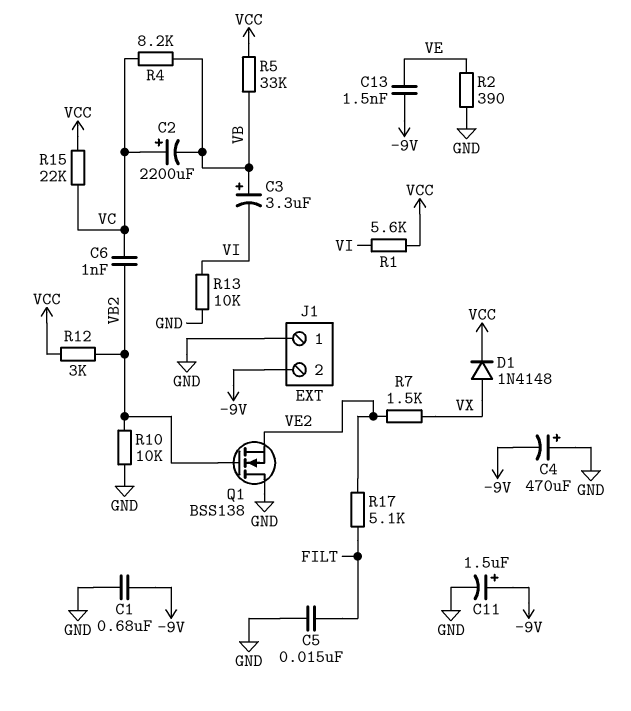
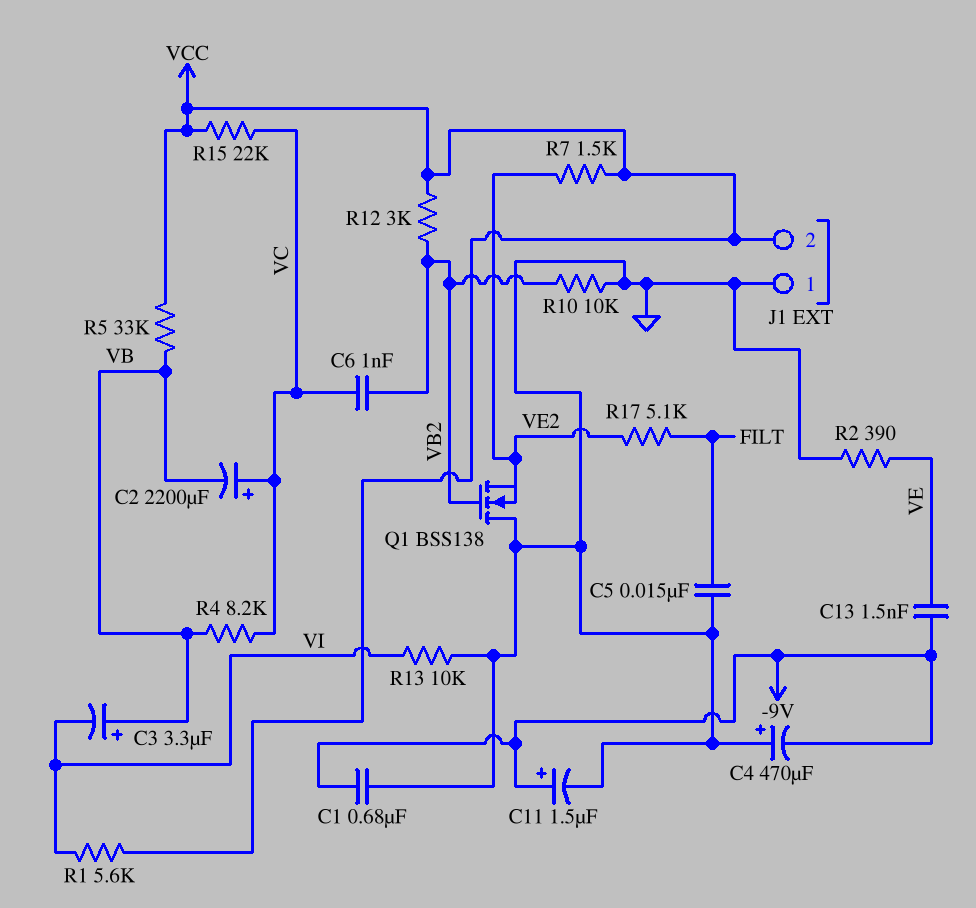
D1: diode 1N4148 (A VX, K VCC) -> none
J1 pin 2: -9V -> VCC
R7: 1.5k (VE2, VX) -> 1.5k (VCC, VE2)

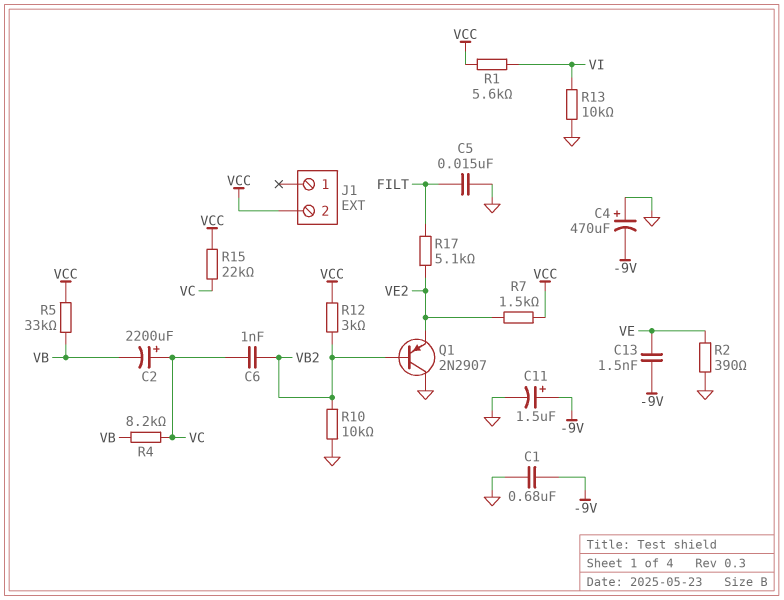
C3: 3.3uF (plus VB, minus VI) -> none
J1 pin 1: GND -> none
Q1: NMOS BSS138 (G VB2, D GND, S VE2) -> PNP 2N2907 (B VB2, C GND, E VE2)

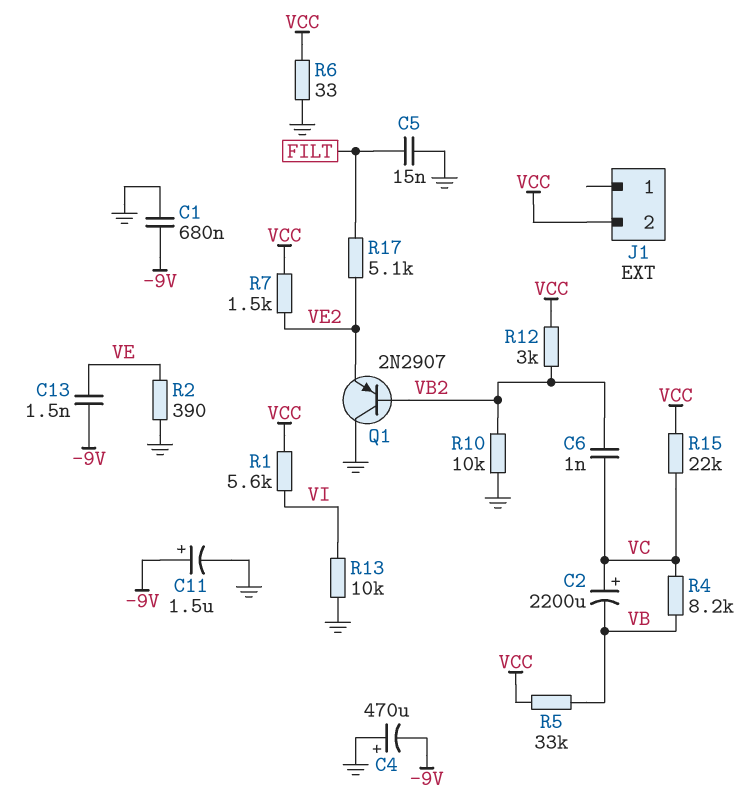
R6: none -> 33 (GND, VCC)

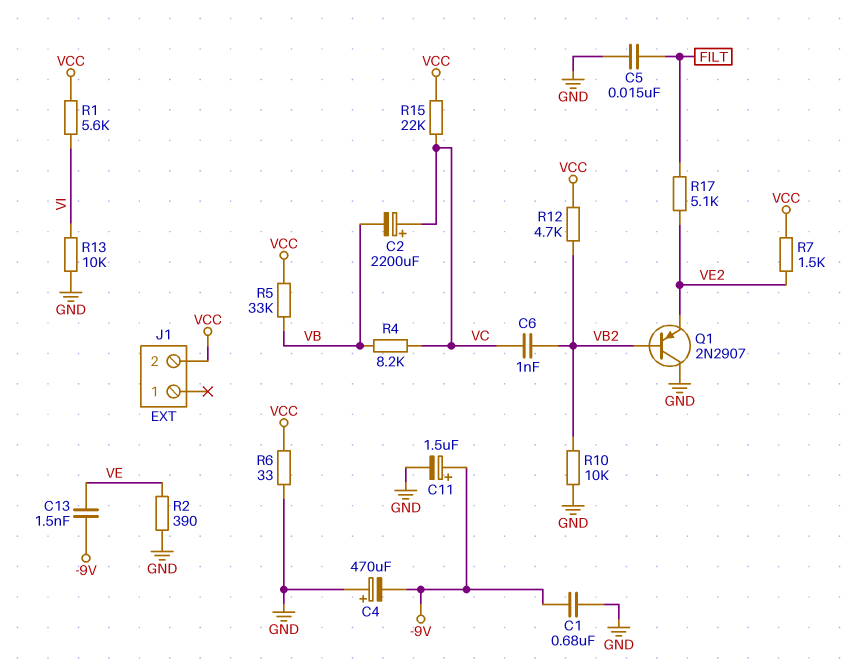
R12: 3k (VB2, VCC) -> 4.7k (VB2, VCC)

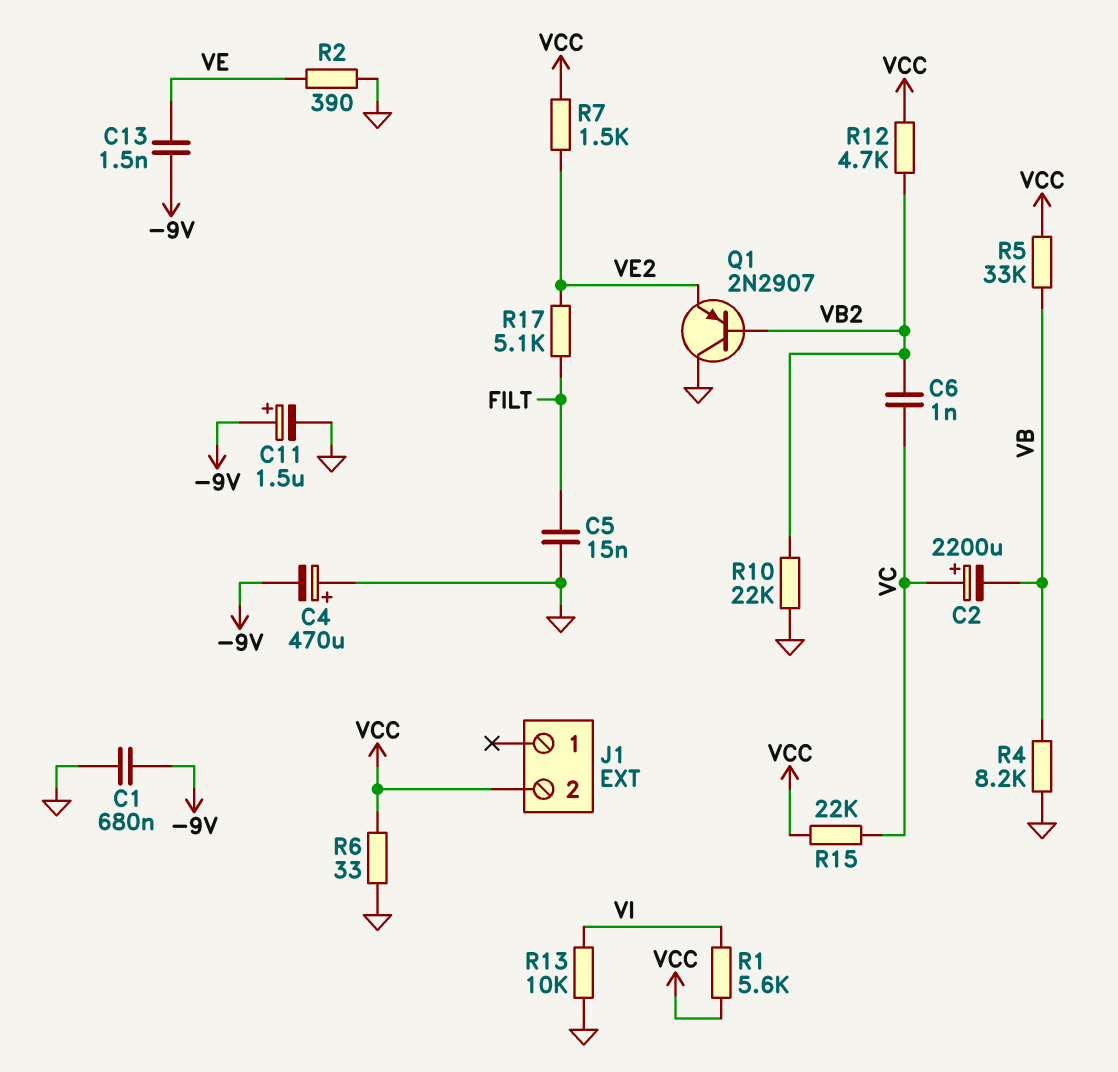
R4: 8.2k (VB, VC) -> 8.2k (GND, VB)
R10: 10k (GND, VB2) -> 22k (GND, VB2)

